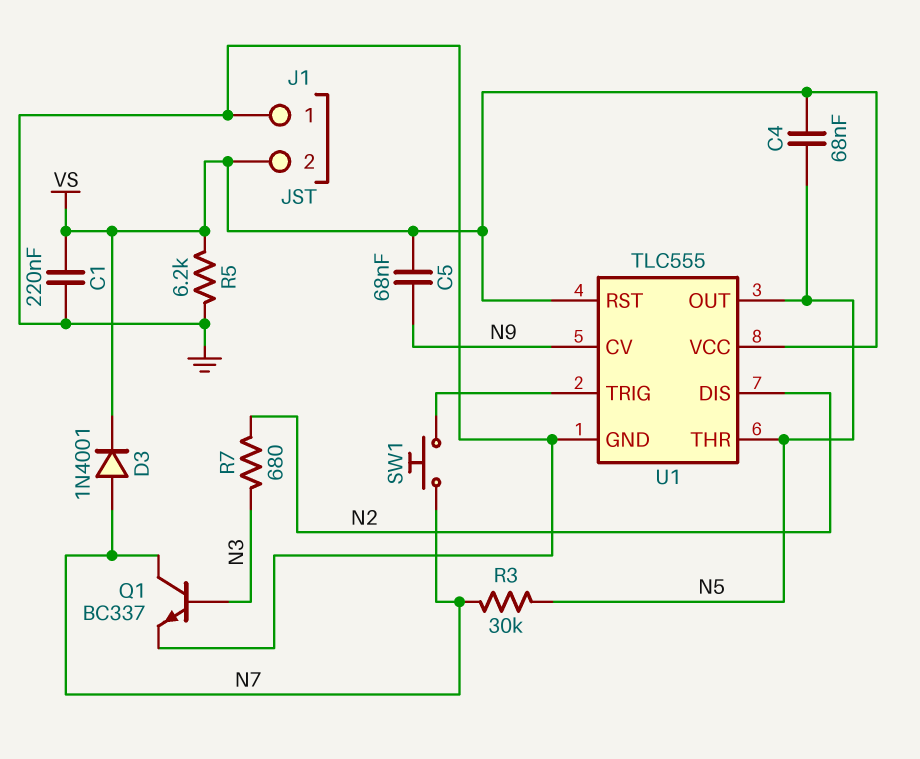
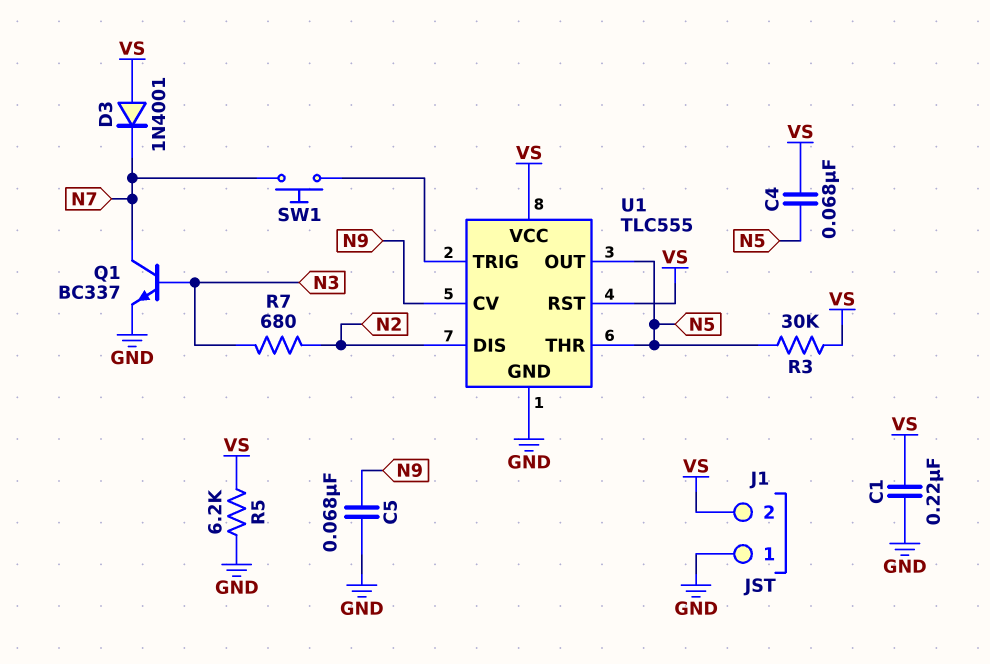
C5: 68nF (N9, VS) -> 68nF (GND, N9)
D3: diode 1N4001 (A N7, K VS) -> diode 1N4001 (A VS, K N7)
R3: 30k (N5, N7) -> 30k (N5, VS)

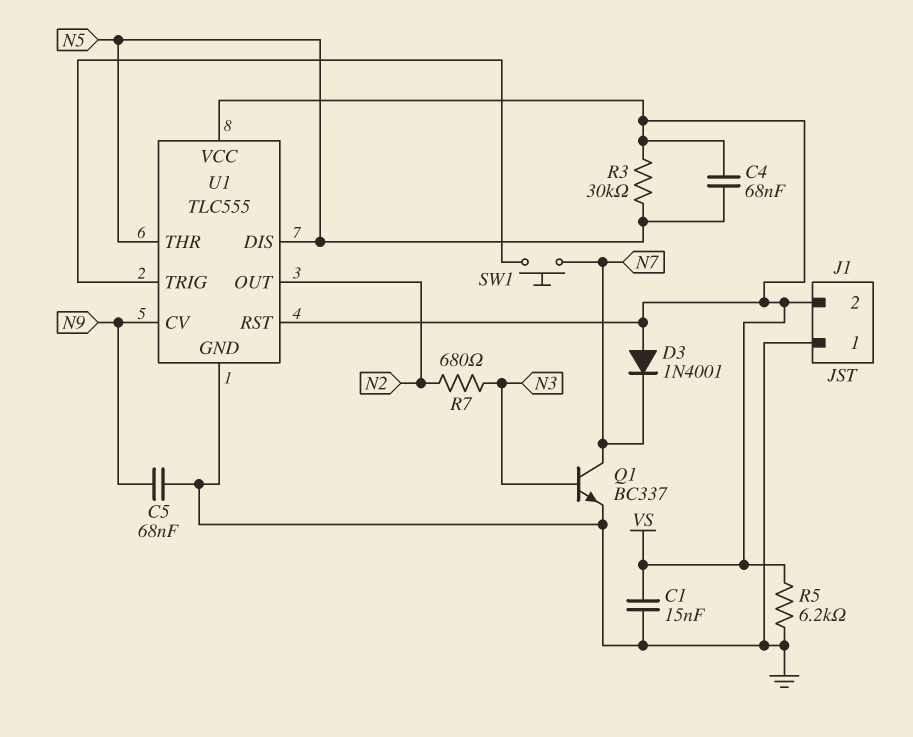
C1: 220nF (GND, VS) -> 15nF (GND, VS)
U1 pin DIS: N2 -> N5
U1 pin OUT: N5 -> N2

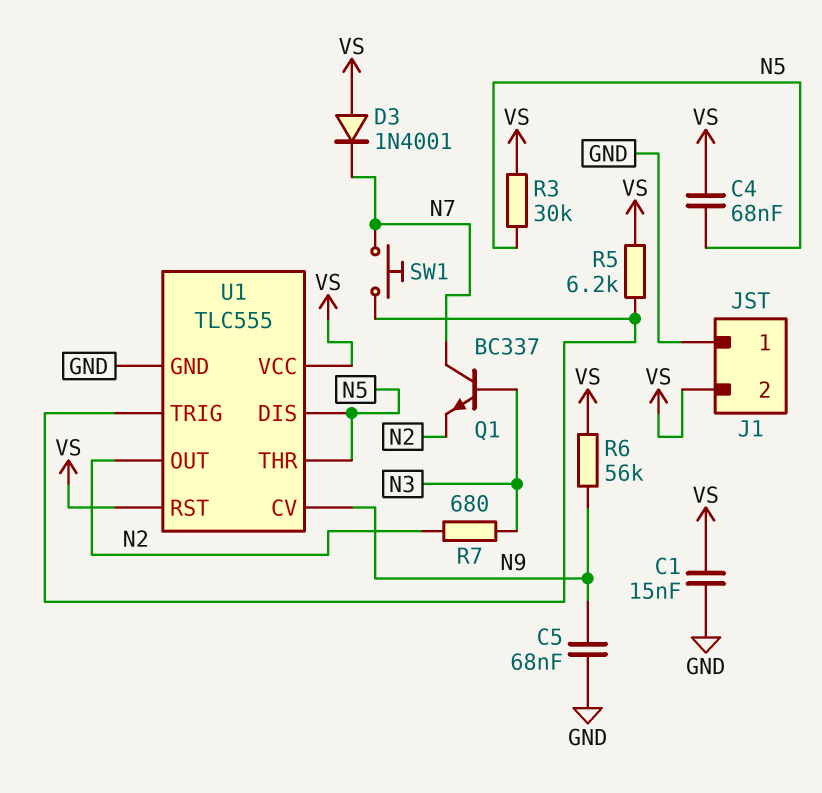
Q1: NPN BC337 (B N3, C N7, E GND) -> NPN BC337 (B N3, C N7, E N2)
R5: 6.2k (GND, VS) -> 6.2k (U1/TRIG, VS)
R6: none -> 56k (N9, VS)

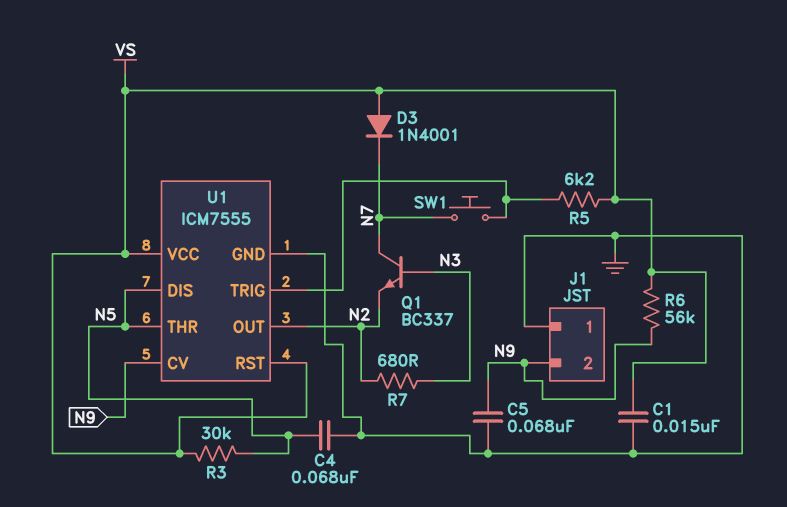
C4: 68nF (N5, VS) -> 68nF (GND, N5)
J1 pin 2: VS -> N9
U1: TLC555 -> ICM7555

